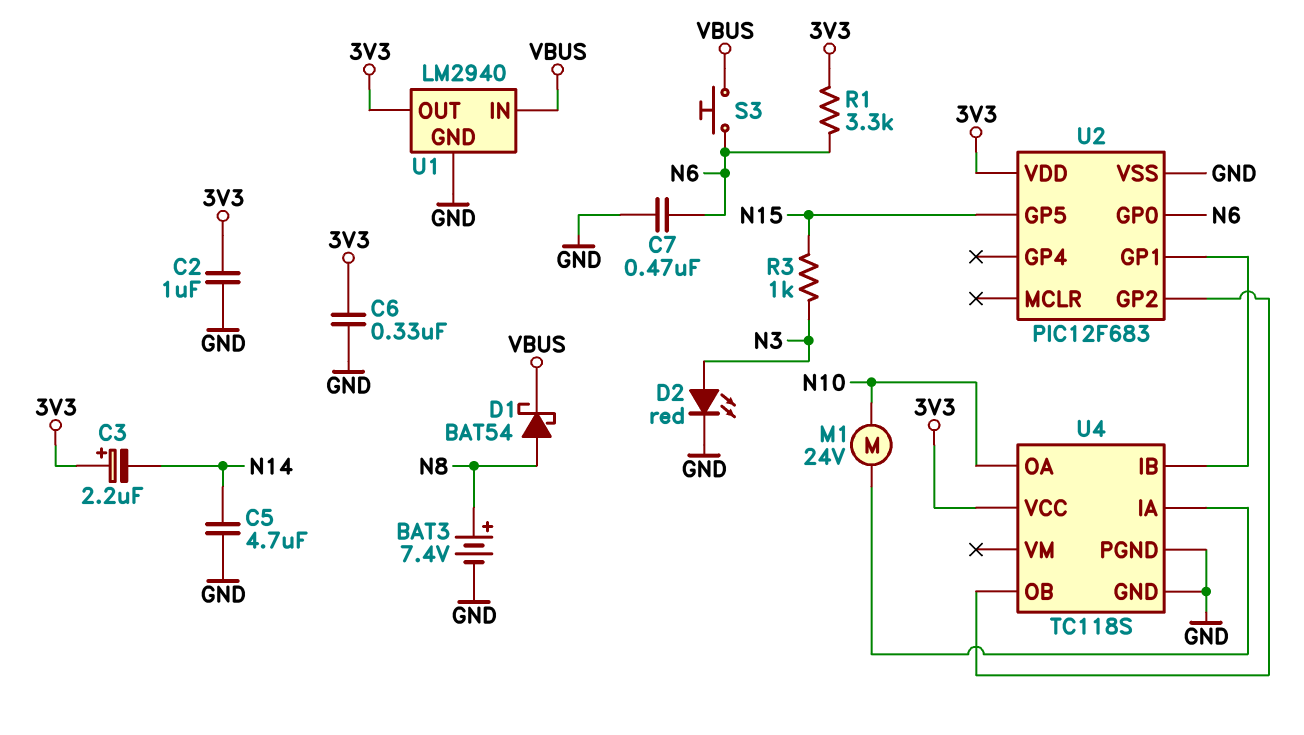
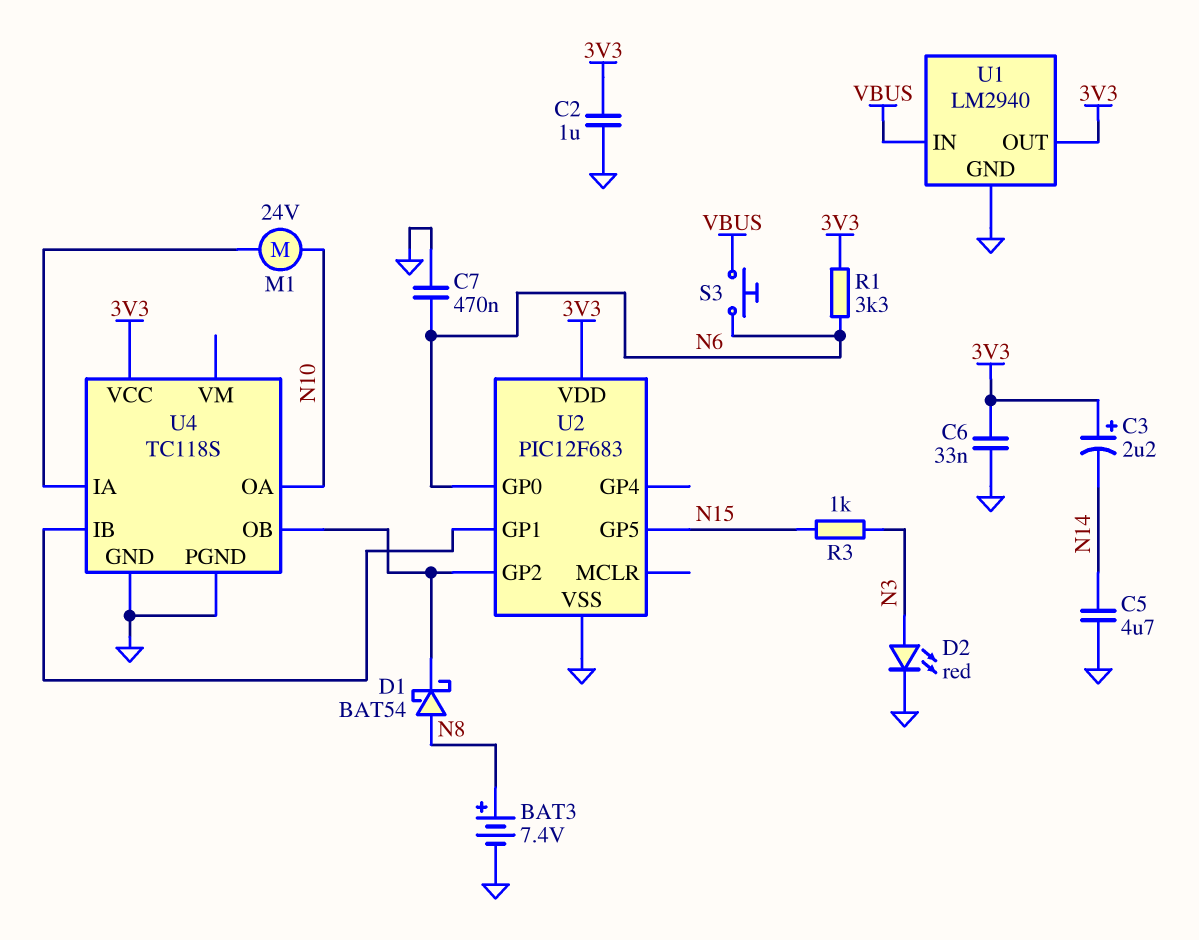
C6: 330nF (3V3, GND) -> 33nF (3V3, GND)
D1: schottky BAT54 (A N8, K VBUS) -> schottky BAT54 (A N8, K U2/GP2)

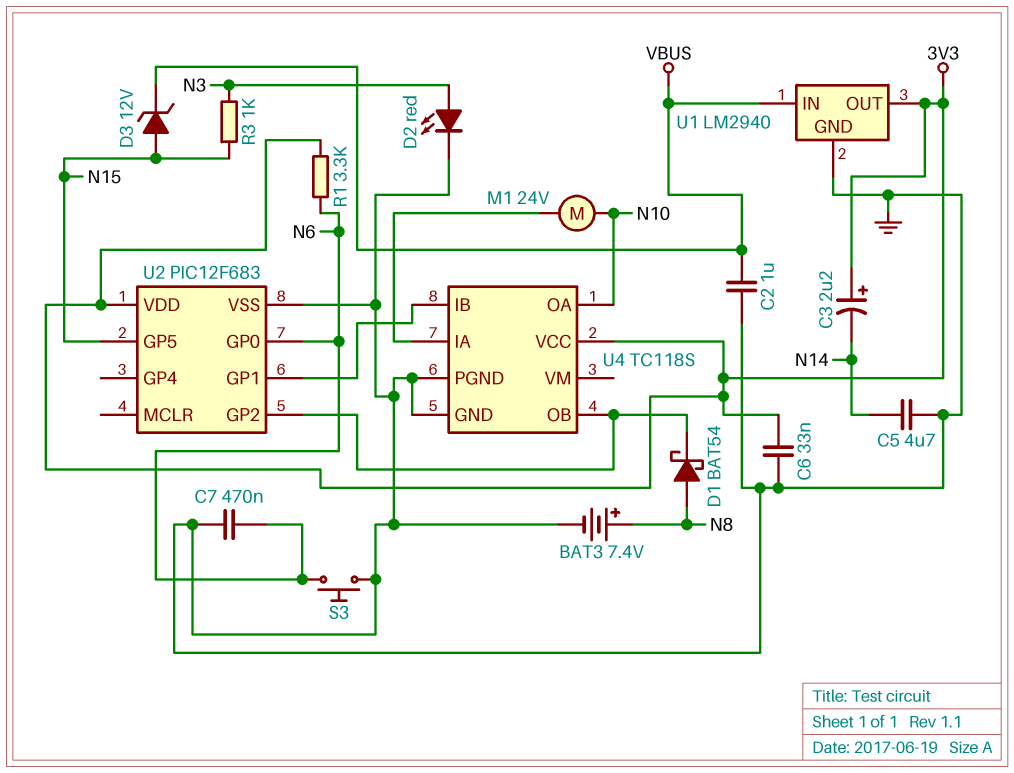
C2: 1uF (3V3, GND) -> 1uF (GND, VBUS)
D3: none -> zener 12V (A N15, K VBUS)
S3: button (N6, VBUS) -> button (GND, N6)

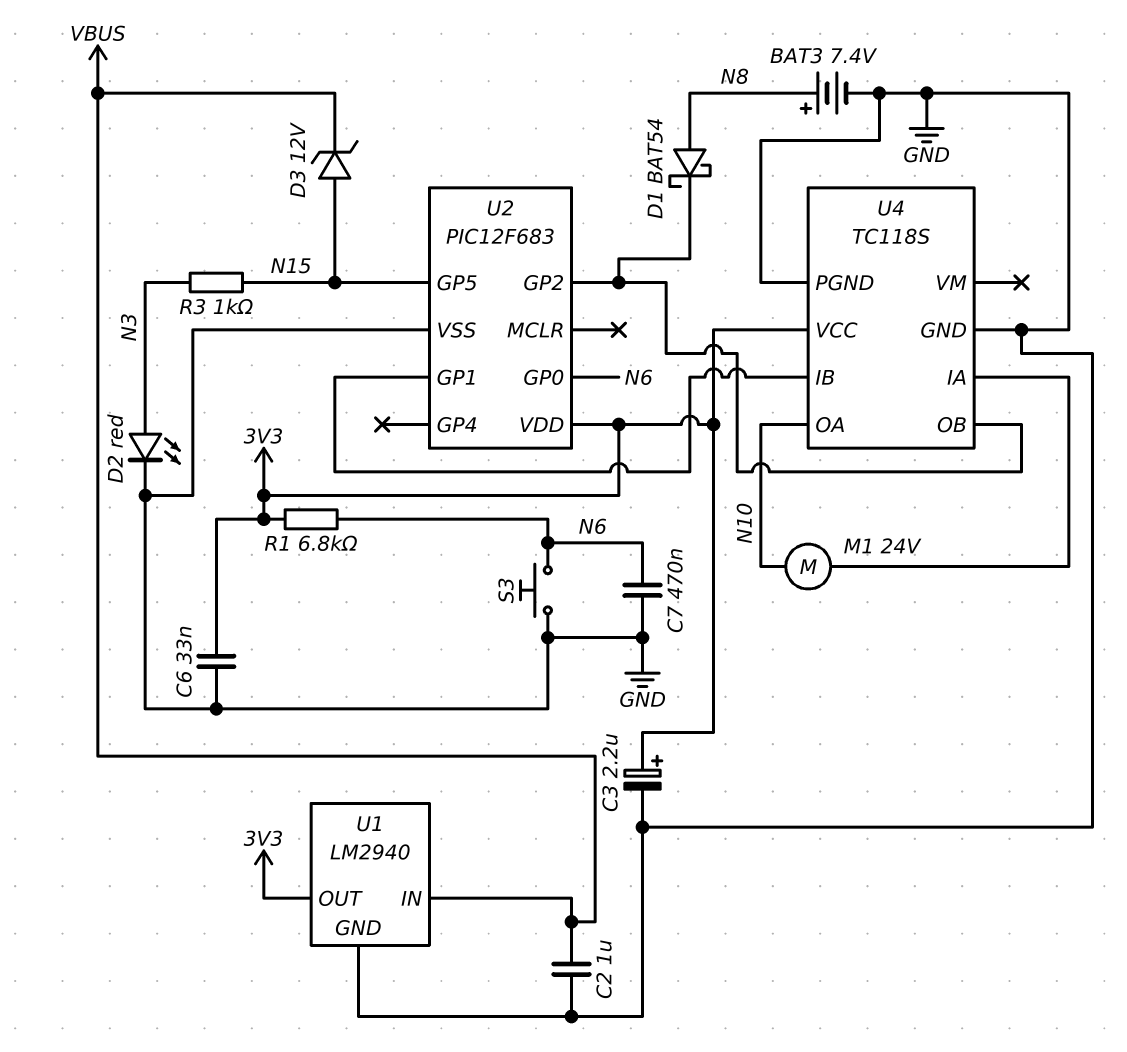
C3: 2.2uF (plus 3V3, minus N14) -> 2.2uF (plus 3V3, minus GND)
C5: 4.7uF (GND, N14) -> none
R1: 3.3k (3V3, N6) -> 6.8k (3V3, N6)

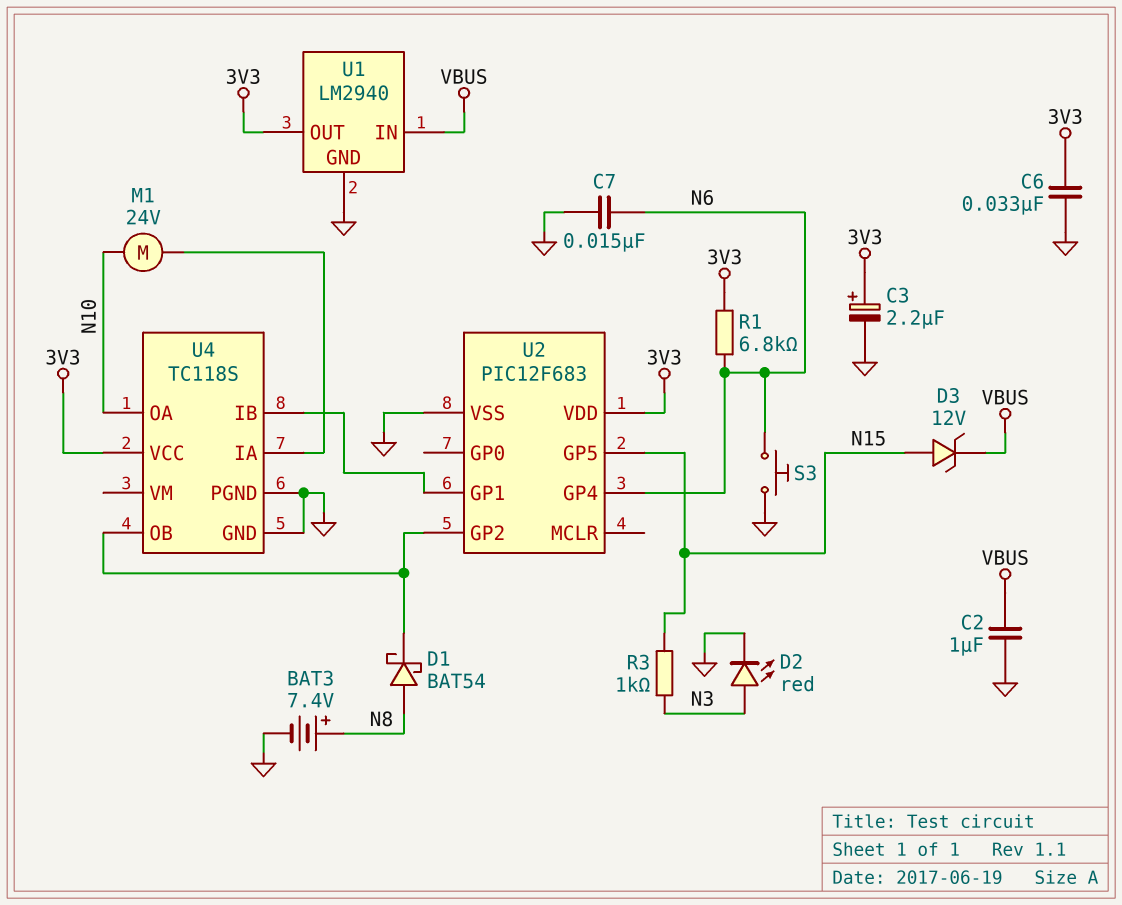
C7: 470nF (GND, N6) -> 15nF (GND, N6)
U2 pin GP0: N6 -> none
U2 pin GP4: none -> N6

